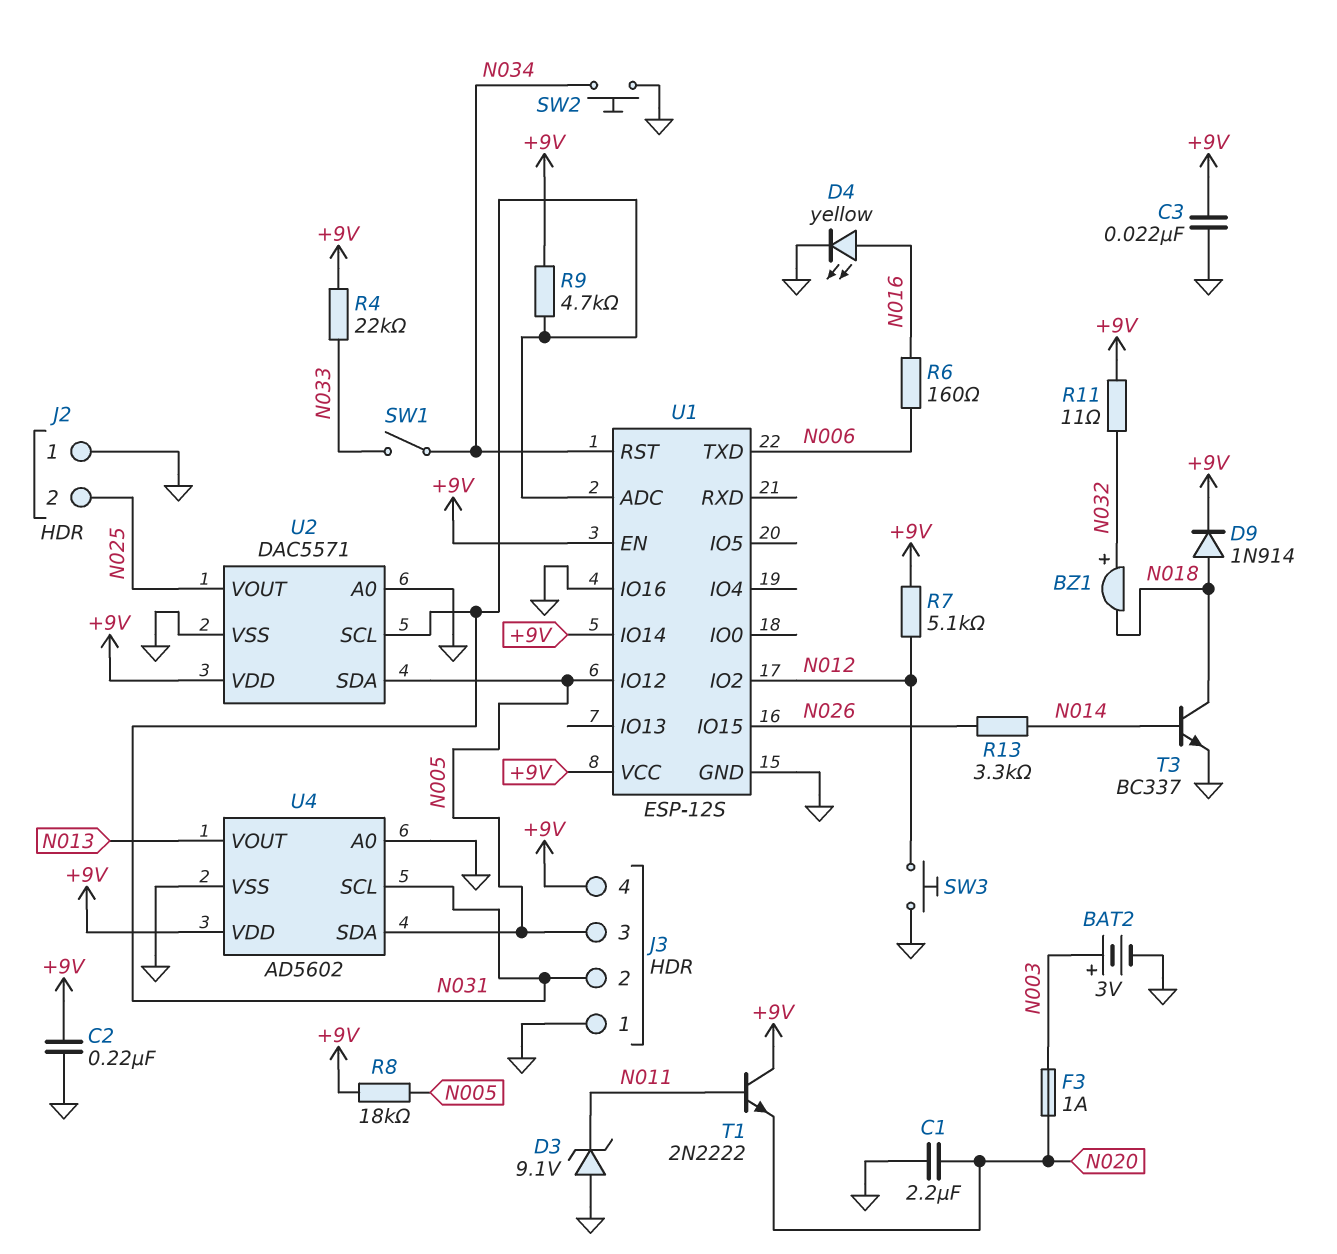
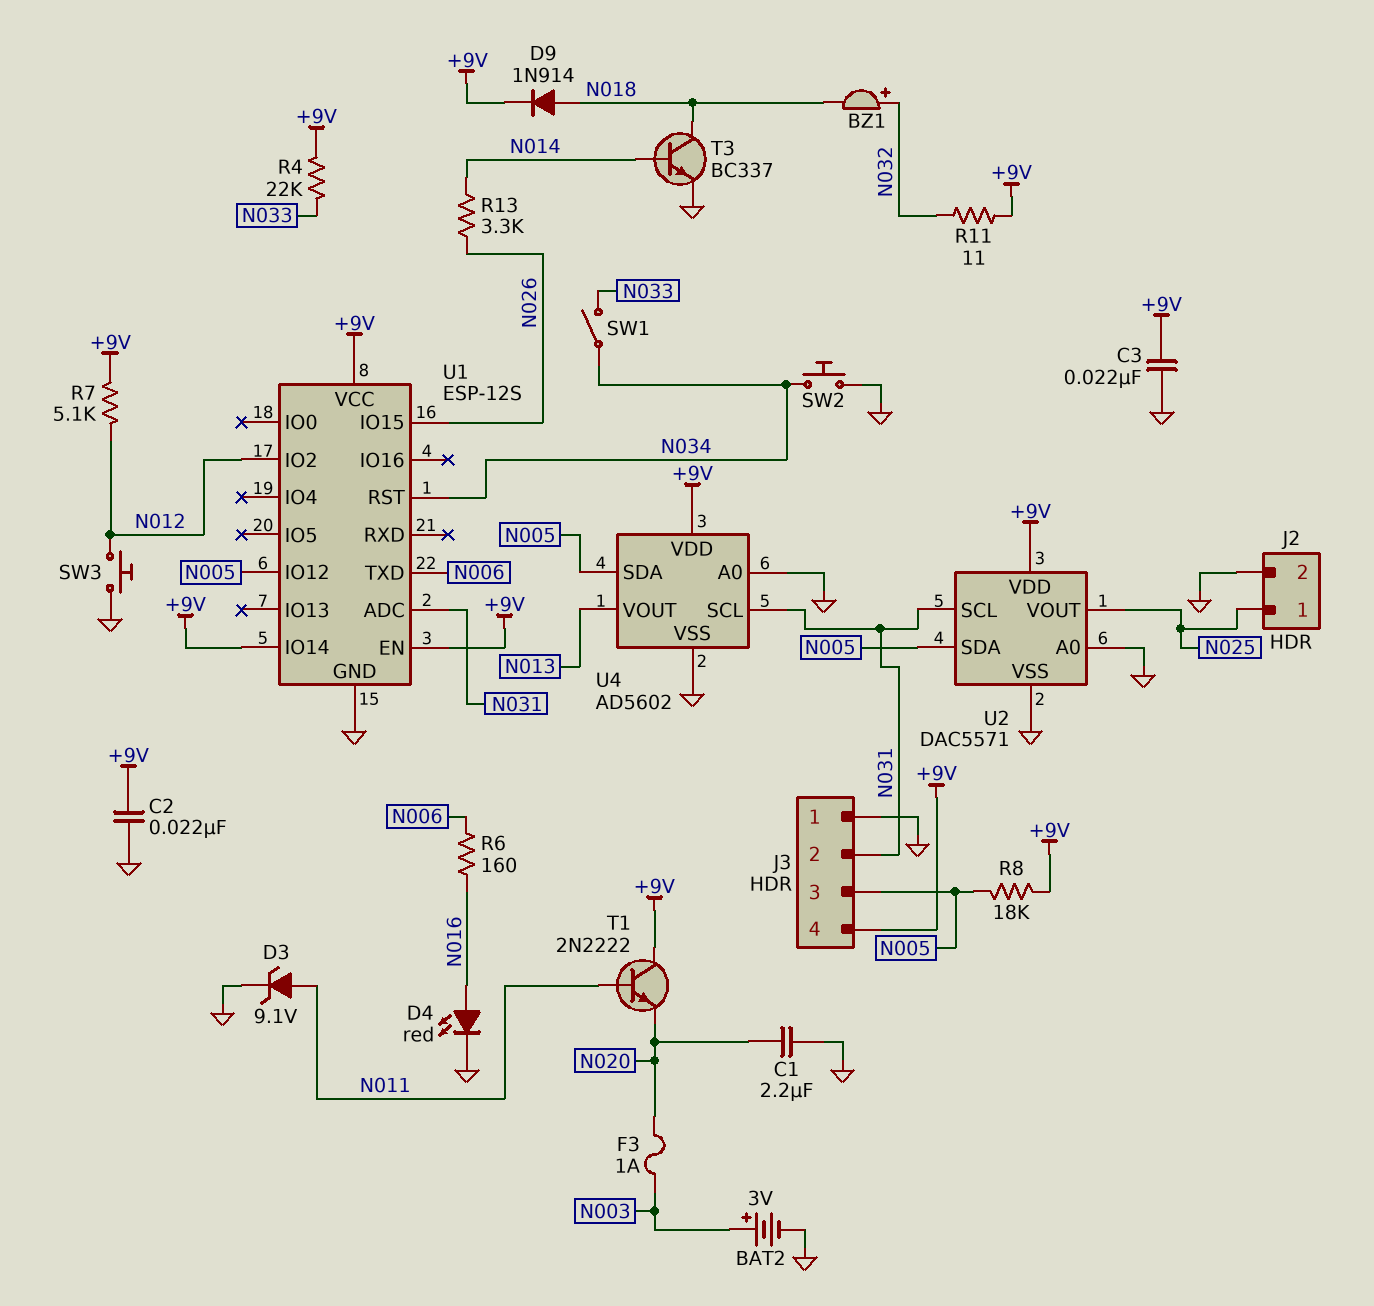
C2: 220nF (+9V, GND) -> 22nF (+9V, GND)
D3: zener 9.1V (A GND, K N011) -> zener 9.1V (A N011, K GND)
D4: LED yellow (A N016, K GND) -> LED red (A N016, K GND)
J2 pin 1: GND -> N025
J2 pin 2: N025 -> GND
R9: 4.7k (+9V, N031) -> none
U1 pin IO16: GND -> none

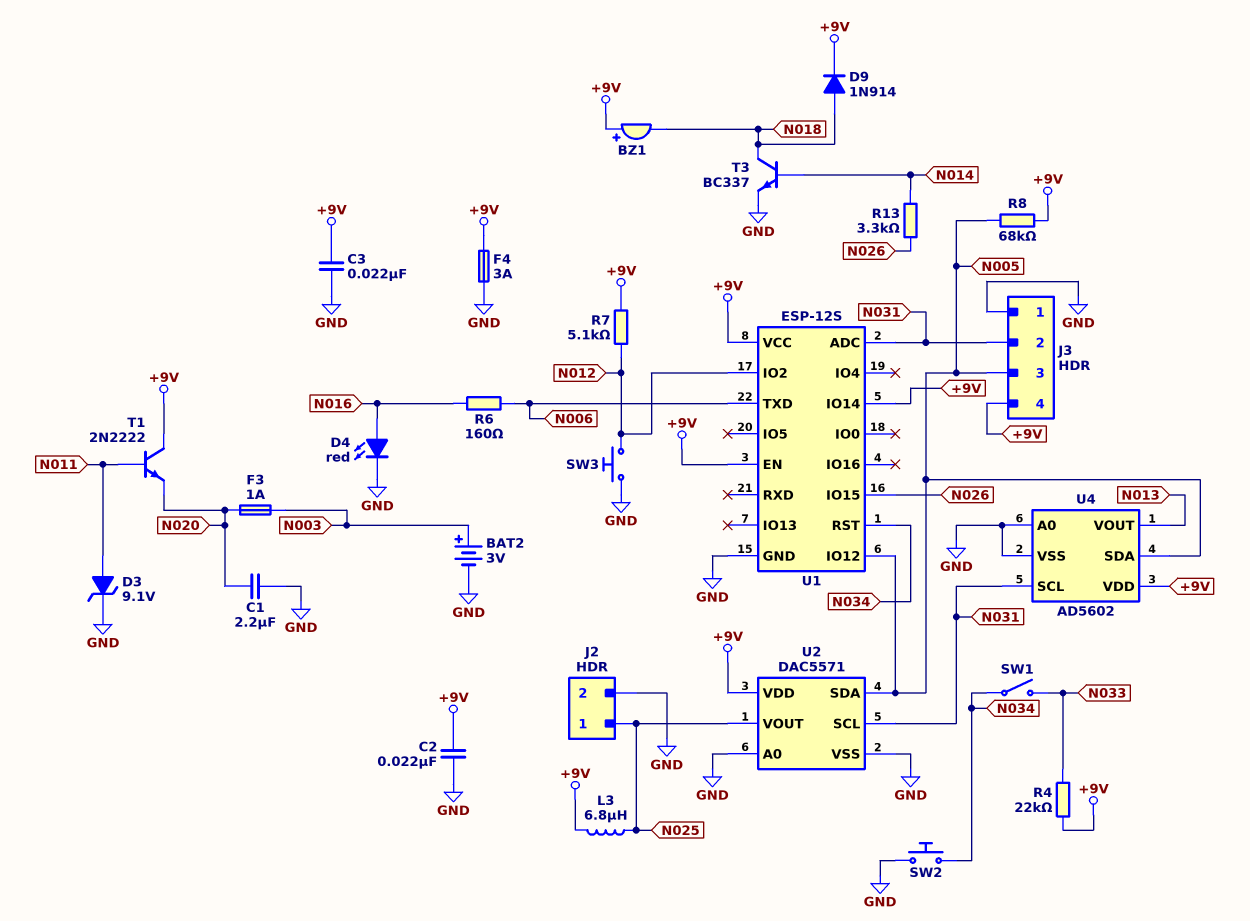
BZ1: buzzer (plus N032, minus N018) -> buzzer (plus +9V, minus N018)
F4: none -> 3A (+9V, GND)
L3: none -> 6.8uH (+9V, N025)
R8: 18k (+9V, N005) -> 68k (+9V, N005)
R11: 11 (+9V, N032) -> none

